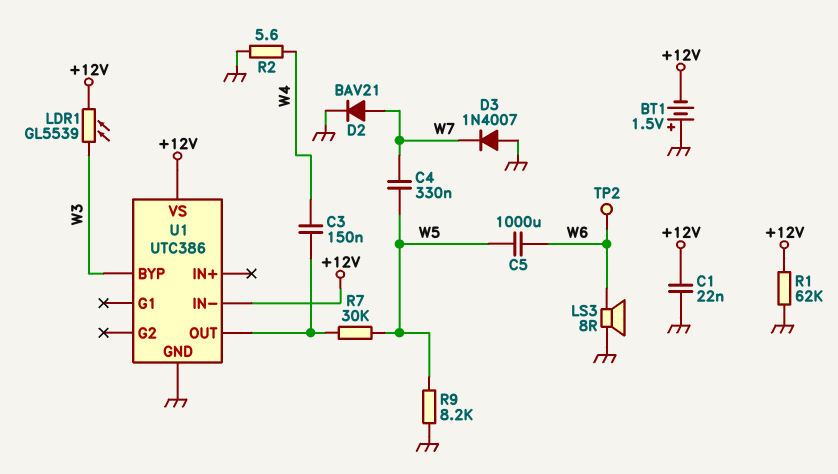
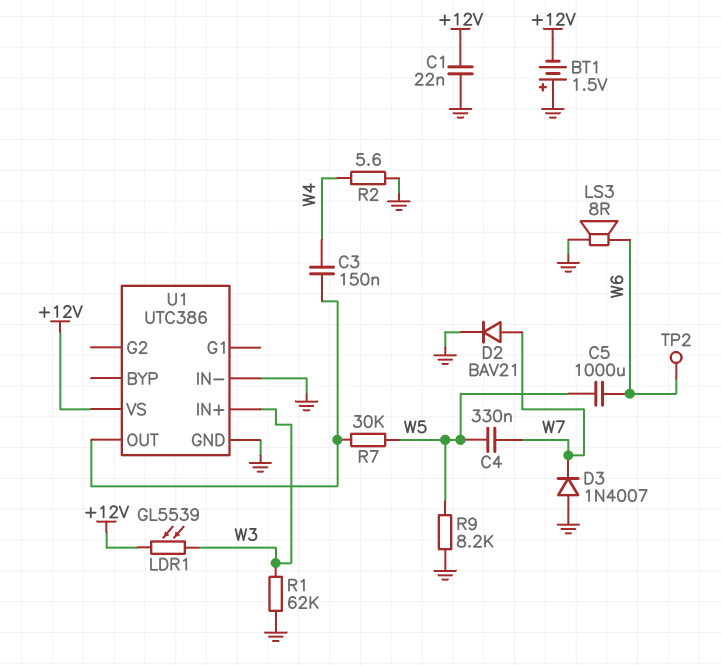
R1: 62k (+12V, GND) -> 62k (GND, W3)
U1 pin BYP: W3 -> none
U1 pin IN+: none -> W3
U1 pin IN-: +12V -> GND

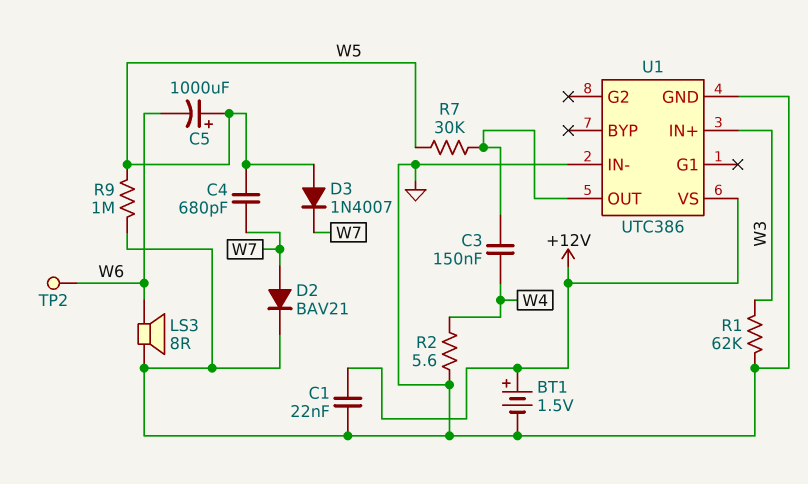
BT1: 1.5V (plus GND, minus +12V) -> 1.5V (plus +12V, minus GND)
C4: 330nF (W5, W7) -> 680pF (W5, W7)
C5: 1000uF (W5, W6) -> 1000uF (plus W5, minus W6)
D3: diode 1N4007 (A GND, K W7) -> diode 1N4007 (A W5, K W7)
LDR1: GL5539 (+12V, W3) -> none
R9: 8.2k (GND, W5) -> 1M (GND, W5)

